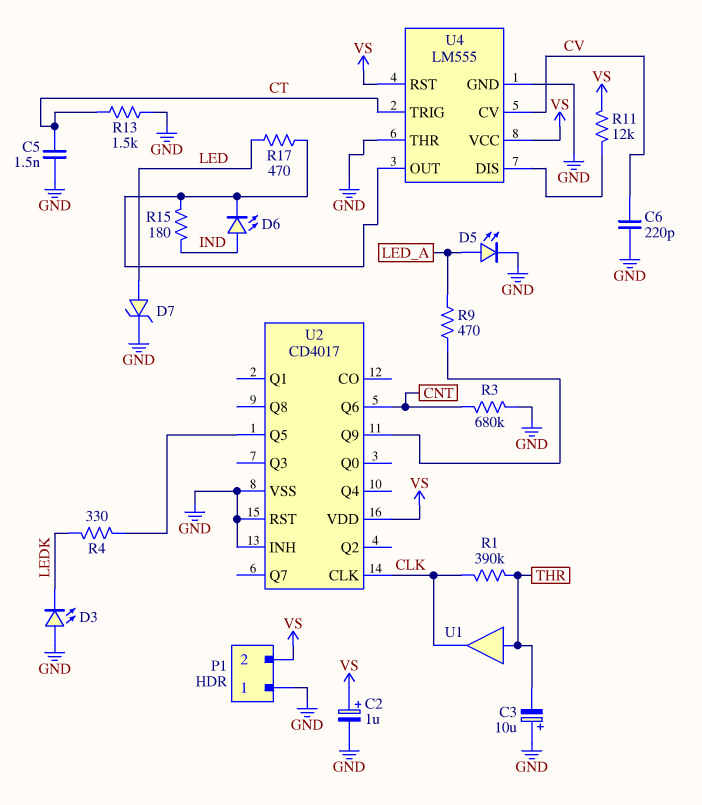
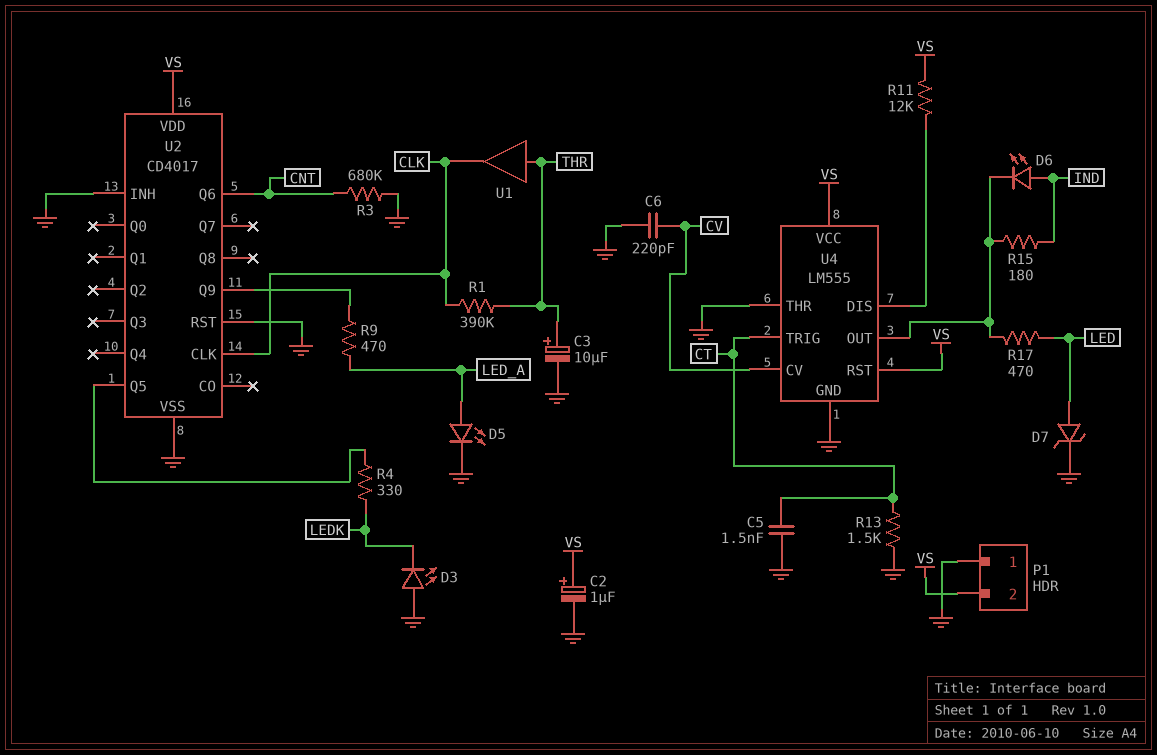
C3: 10uF (plus GND, minus THR) -> 10uF (plus THR, minus GND)

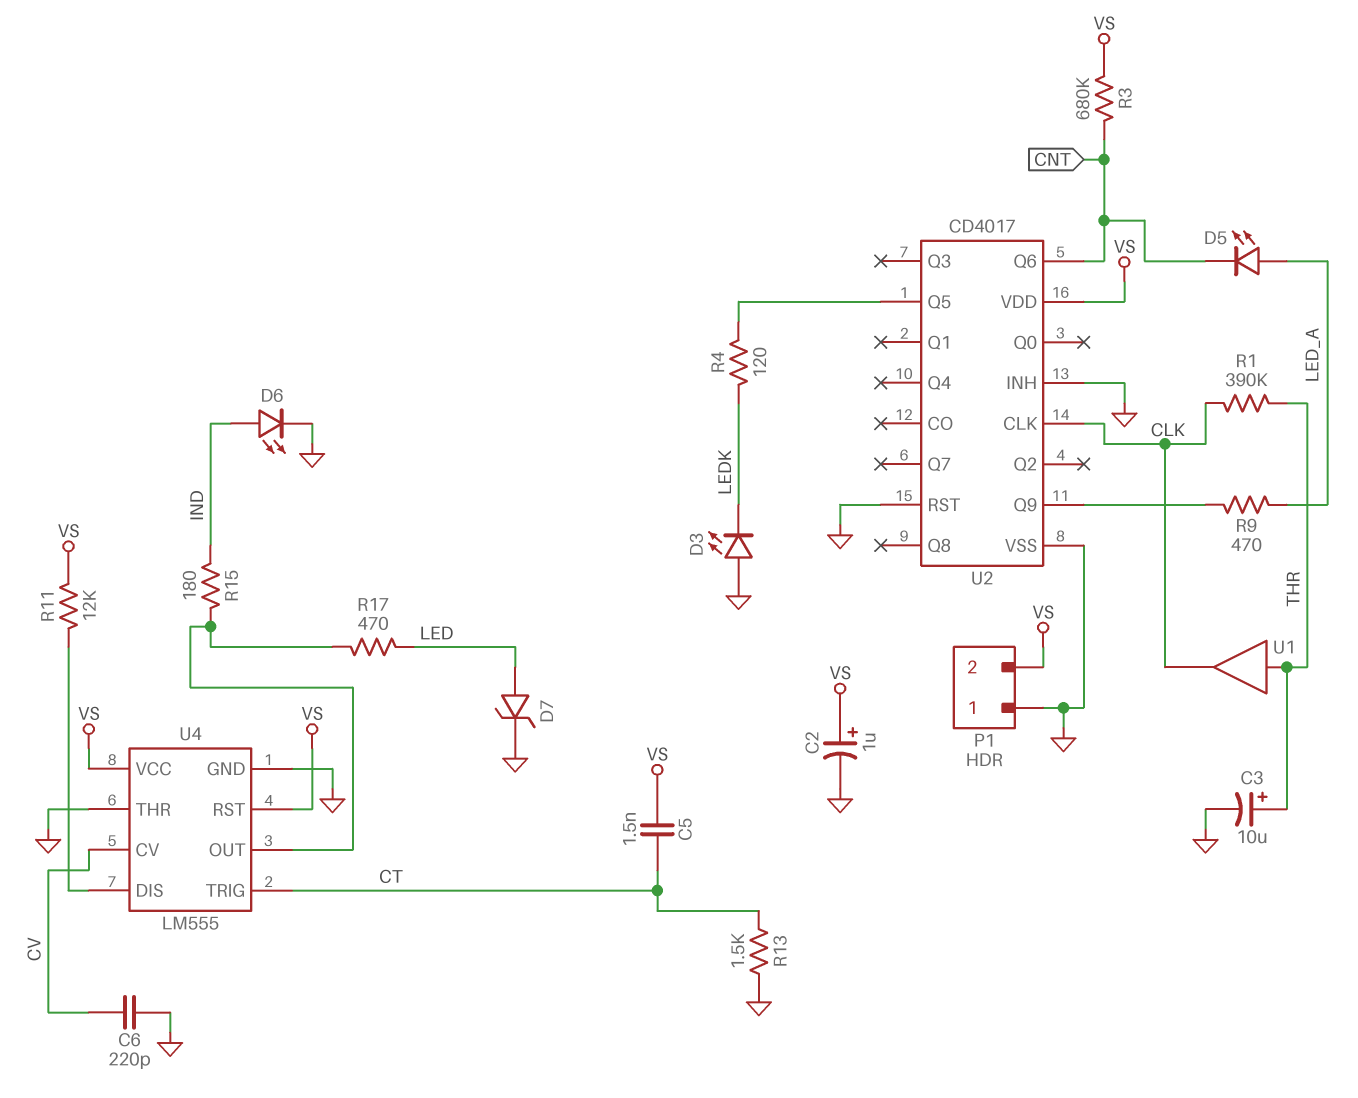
C5: 1.5nF (CT, GND) -> 1.5nF (CT, VS)
D5: LED (A LED_A, K GND) -> LED (A LED_A, K CNT)
D6: LED (A IND, K U4/OUT) -> LED (A IND, K GND)
R3: 680k (CNT, GND) -> 680k (CNT, VS)
R4: 330 (LEDK, U2/Q5) -> 120 (LEDK, U2/Q5)

